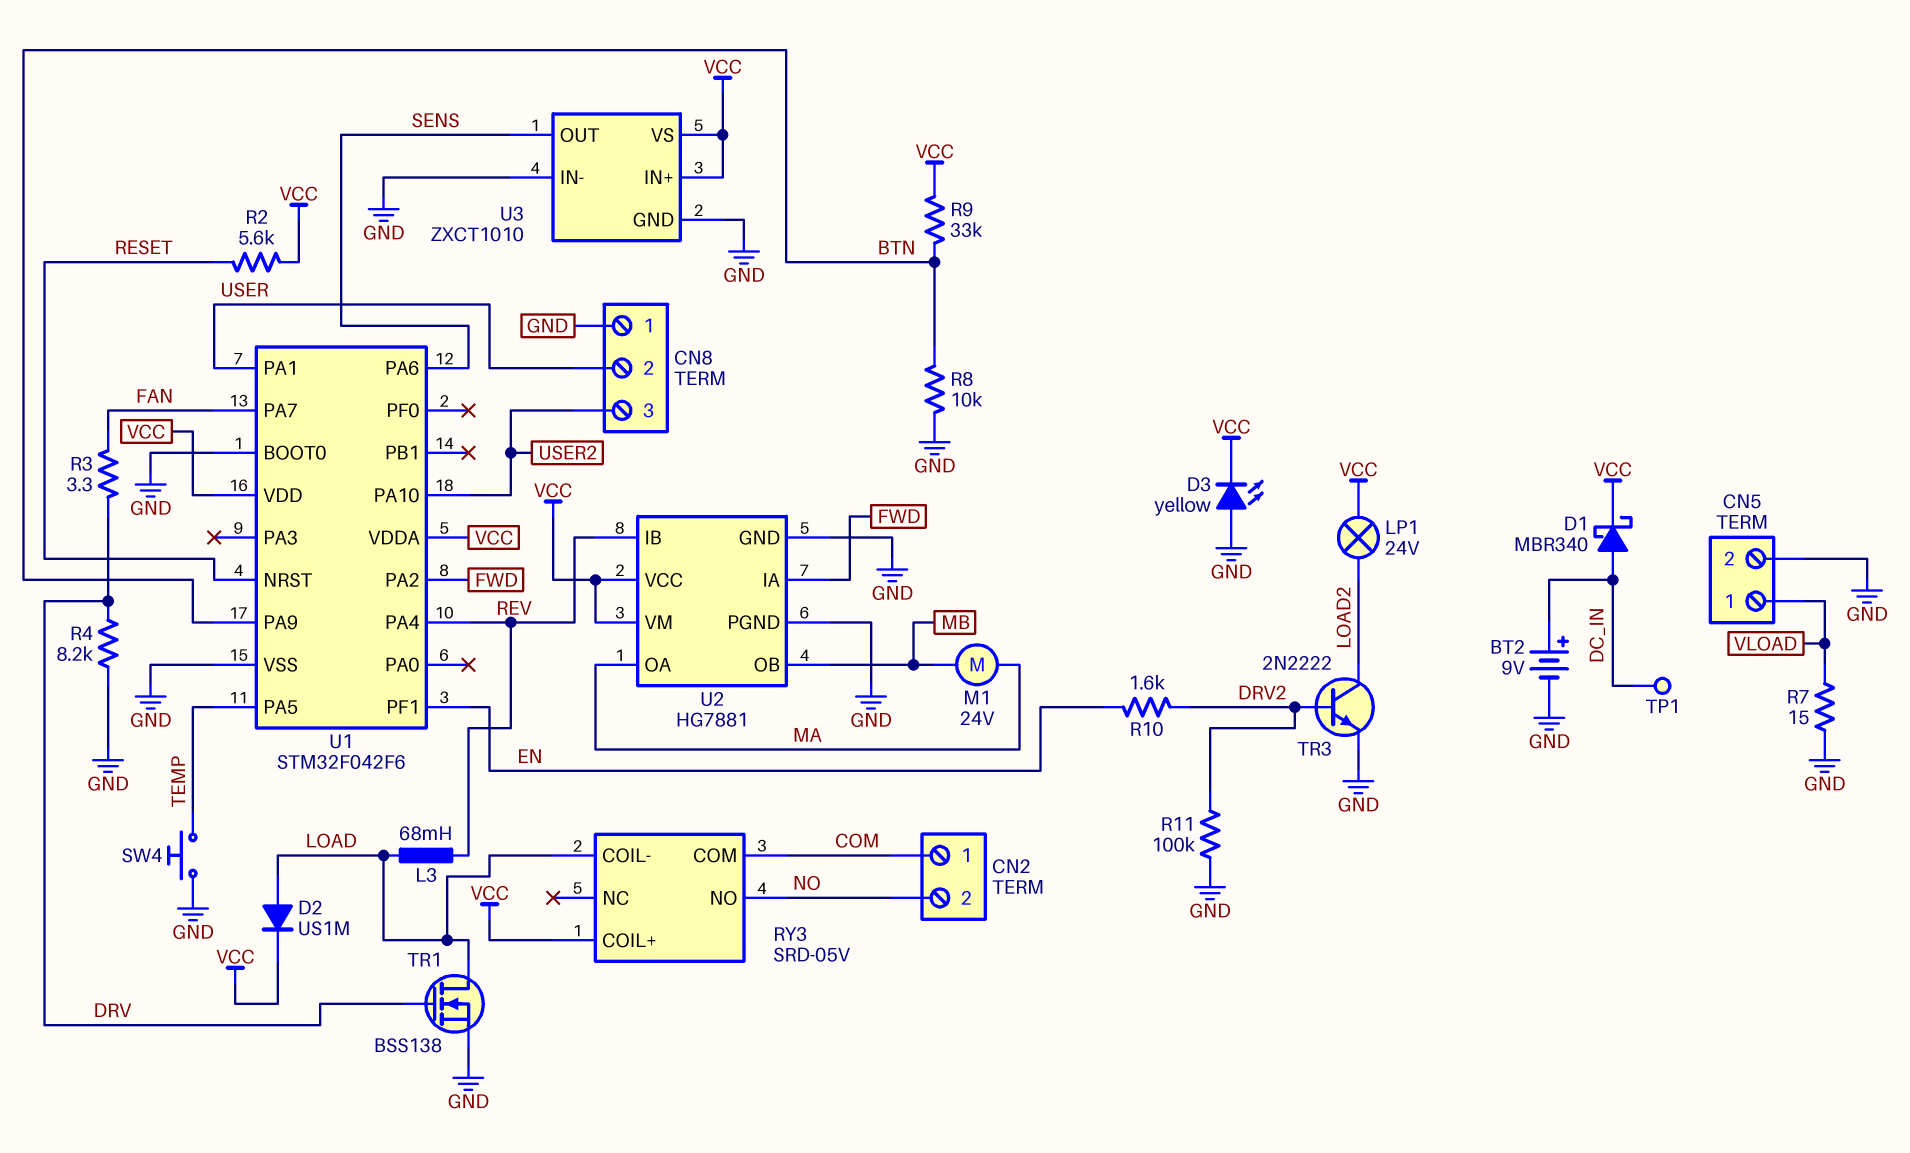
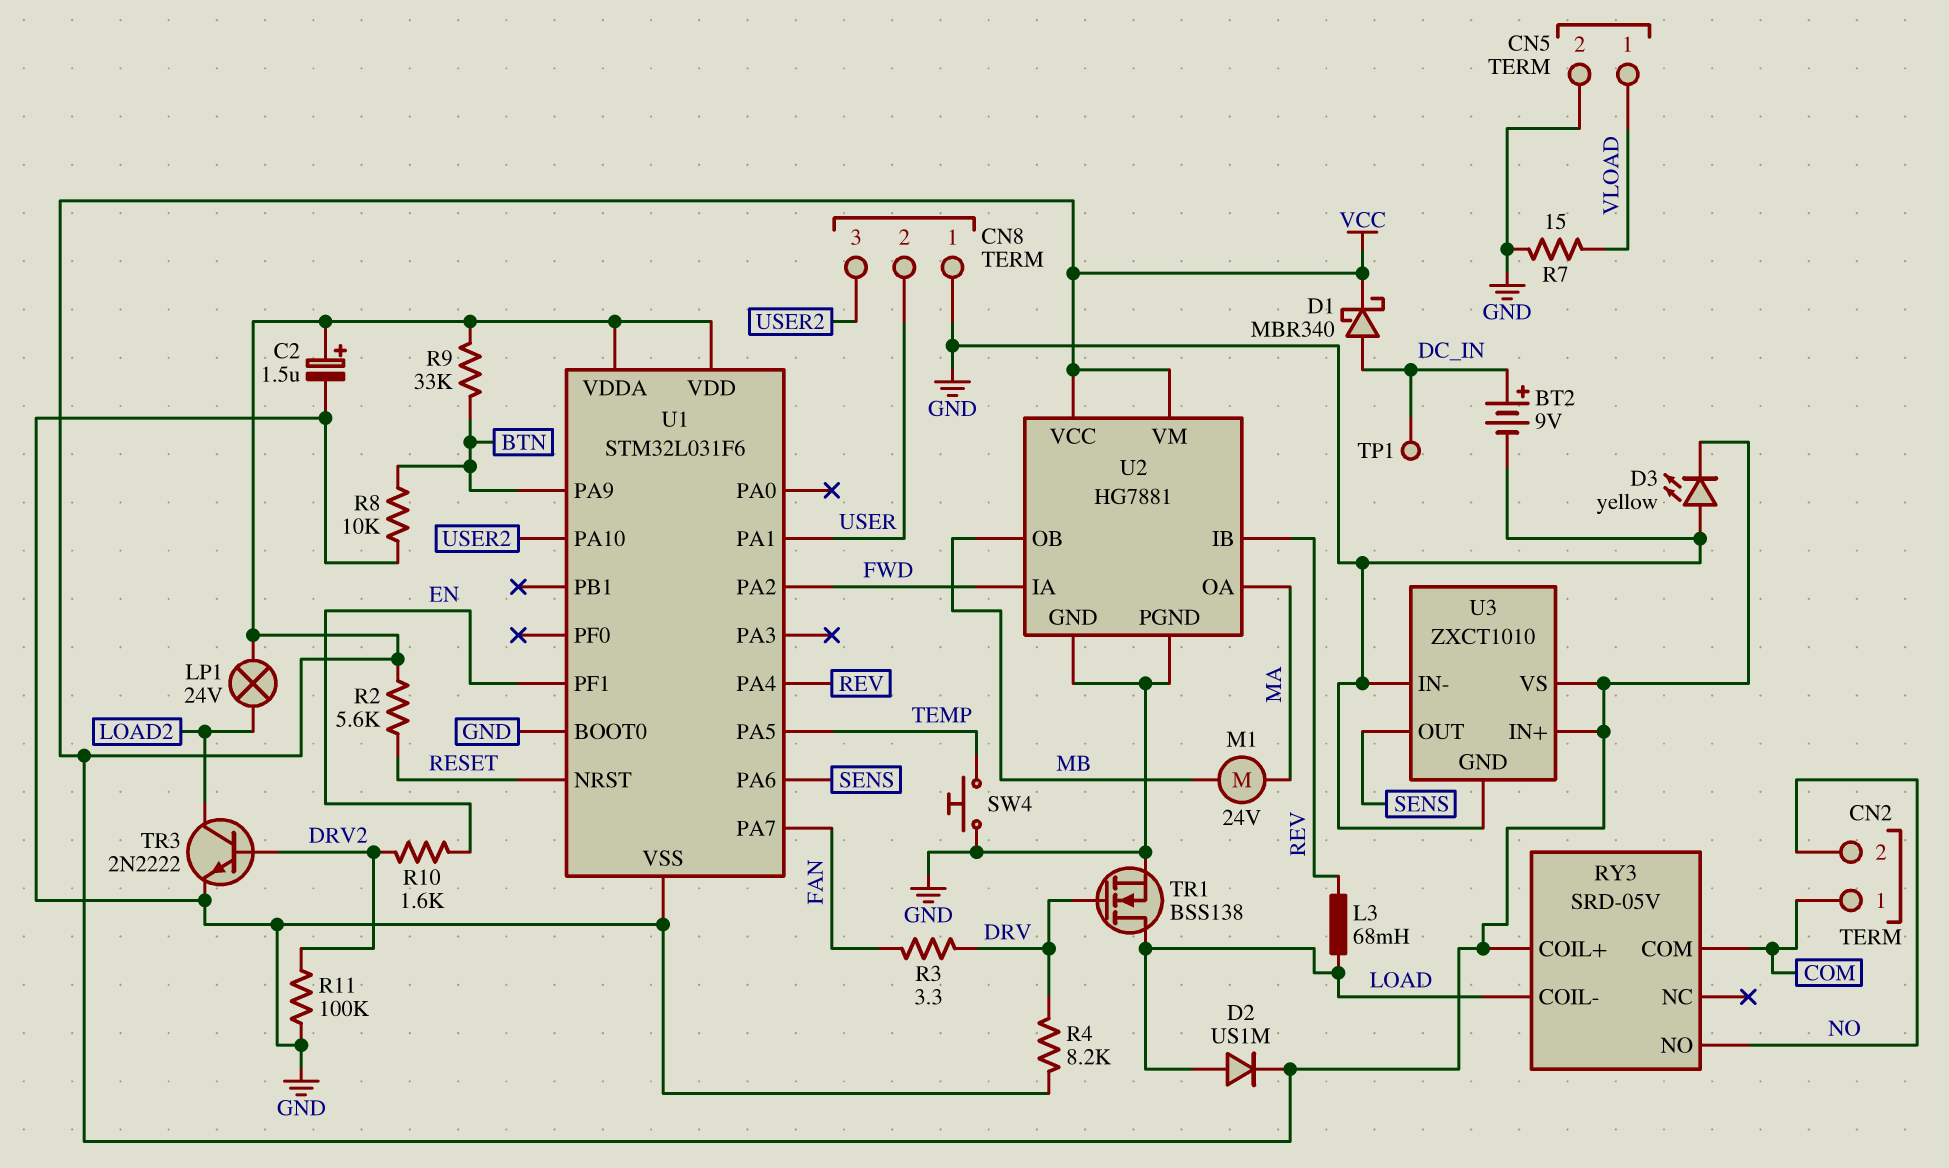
C2: none -> 1.5uF (plus VCC, minus GND)
U1: STM32F042F6 -> STM32L031F6

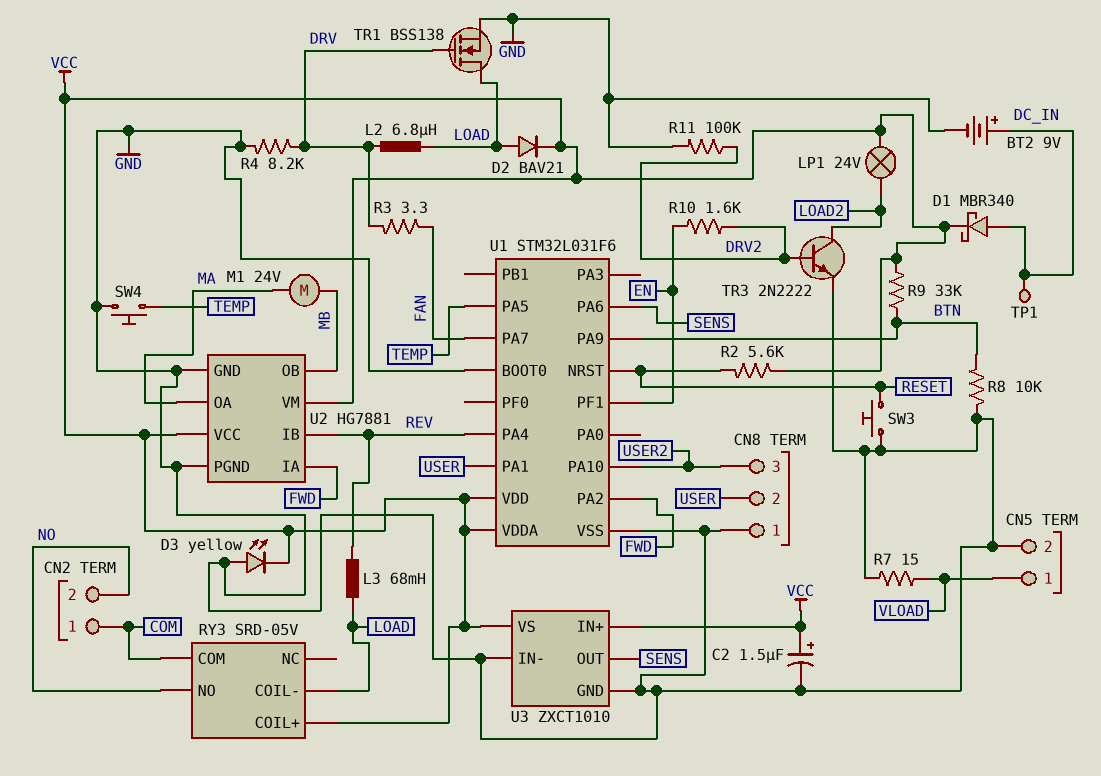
D2: diode US1M (A LOAD, K VCC) -> diode BAV21 (A LOAD, K VCC)
L2: none -> 6.8uH (DRV, LOAD)
SW3: none -> button (GND, RESET)

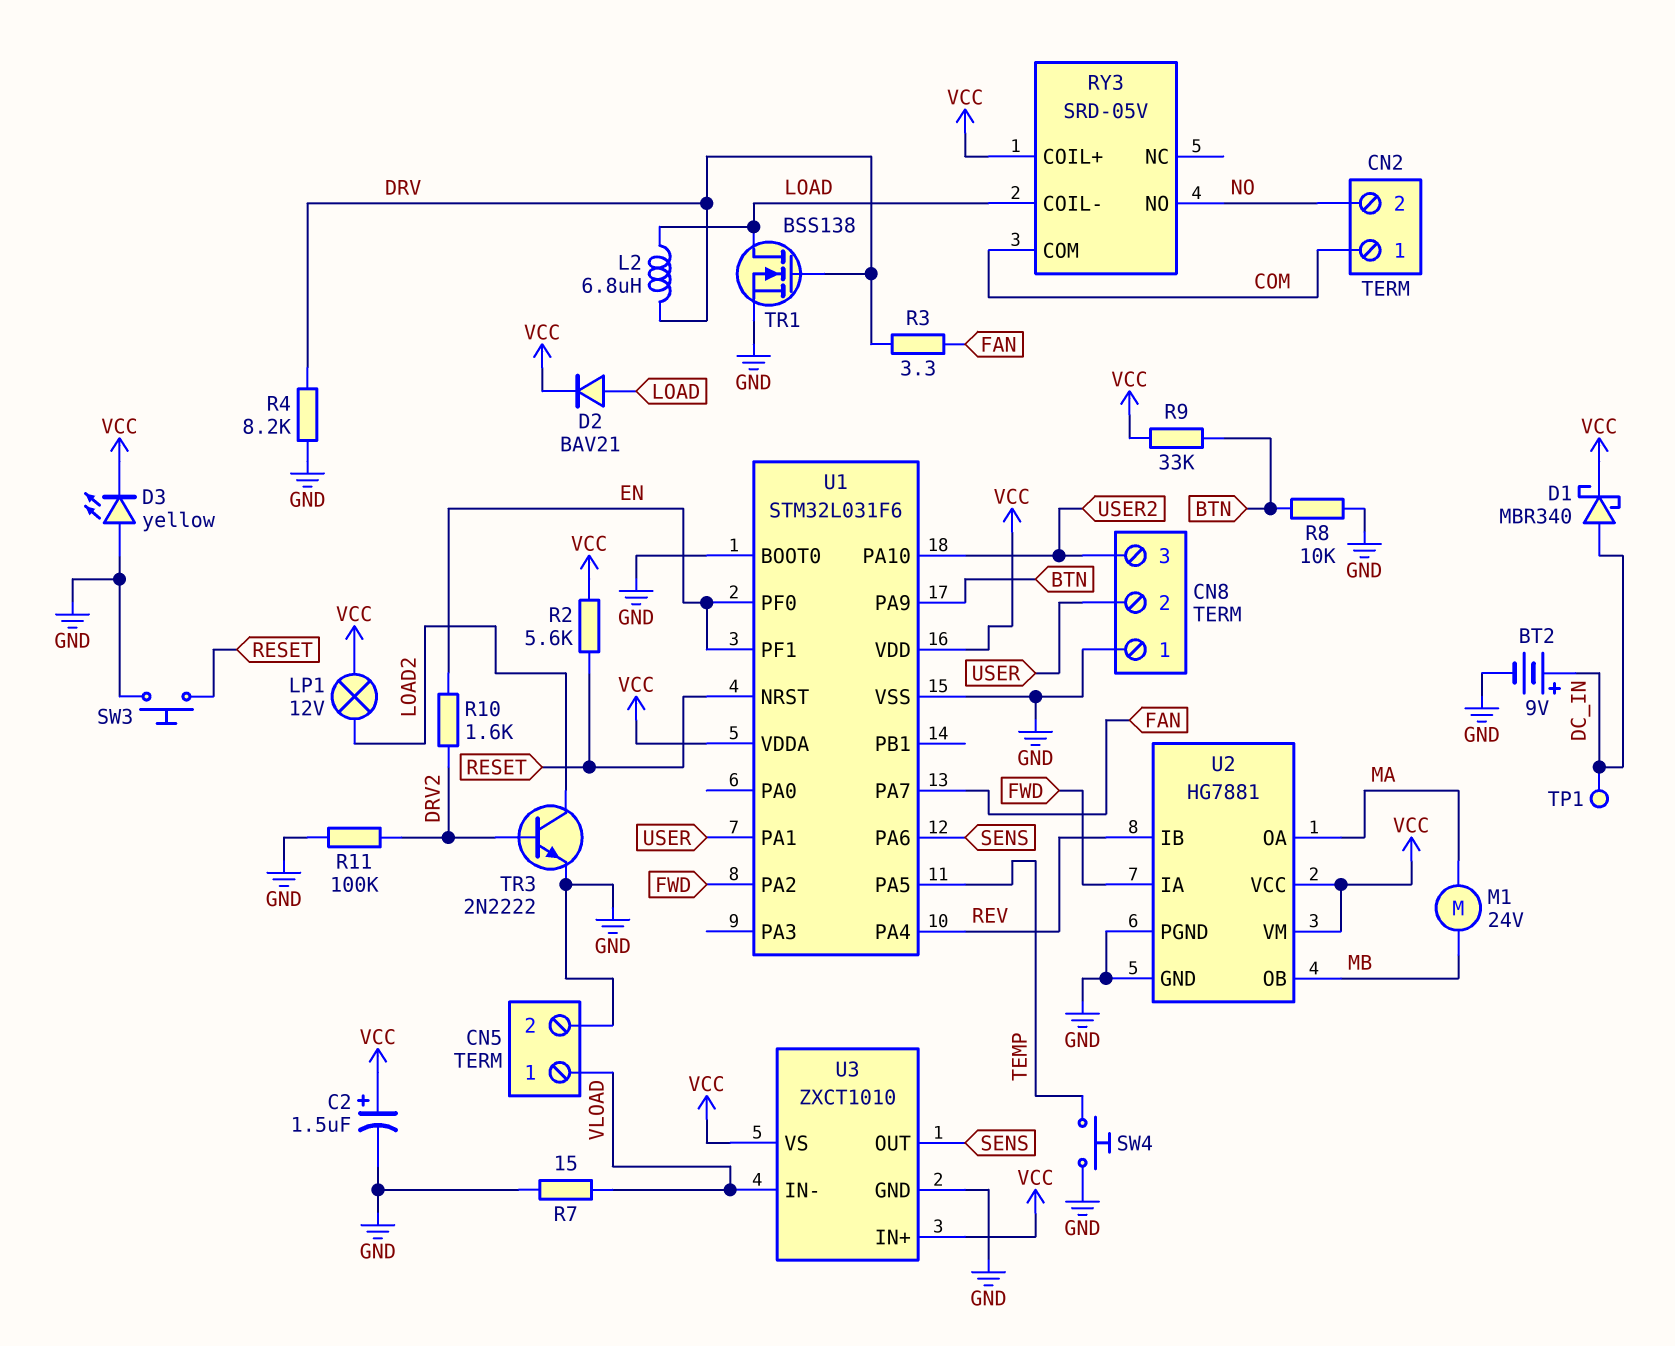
L3: 68mH (LOAD, REV) -> none
LP1: lamp 24V (LOAD2, VCC) -> lamp 12V (LOAD2, VCC)
U1 pin PF0: none -> EN
U3 pin IN-: GND -> VLOAD

